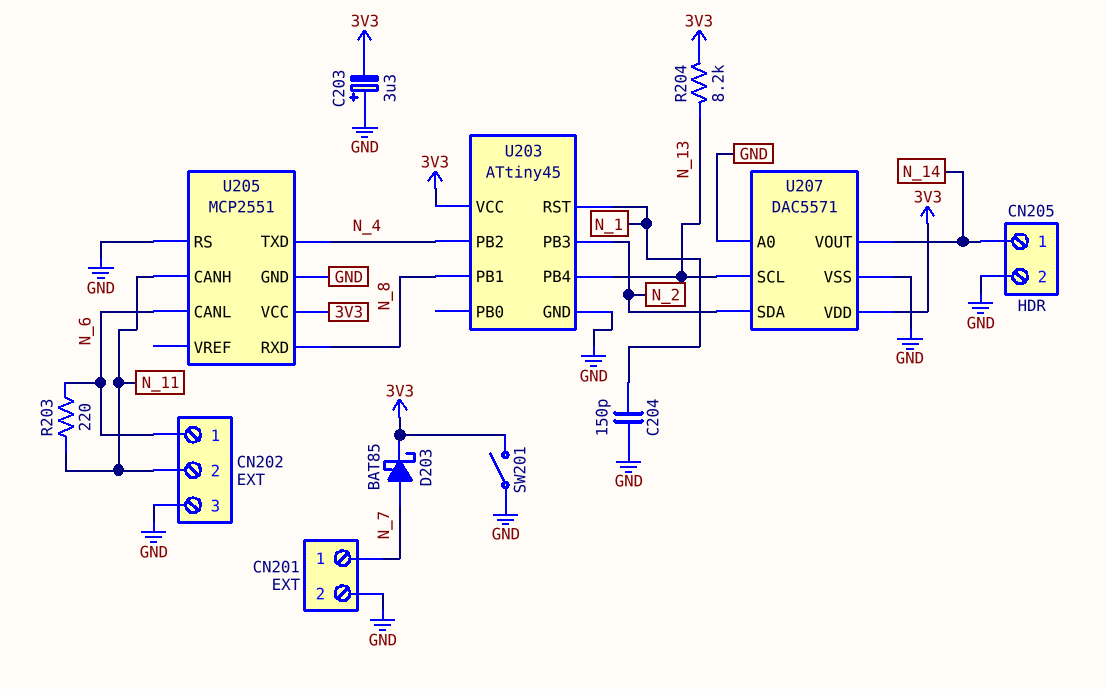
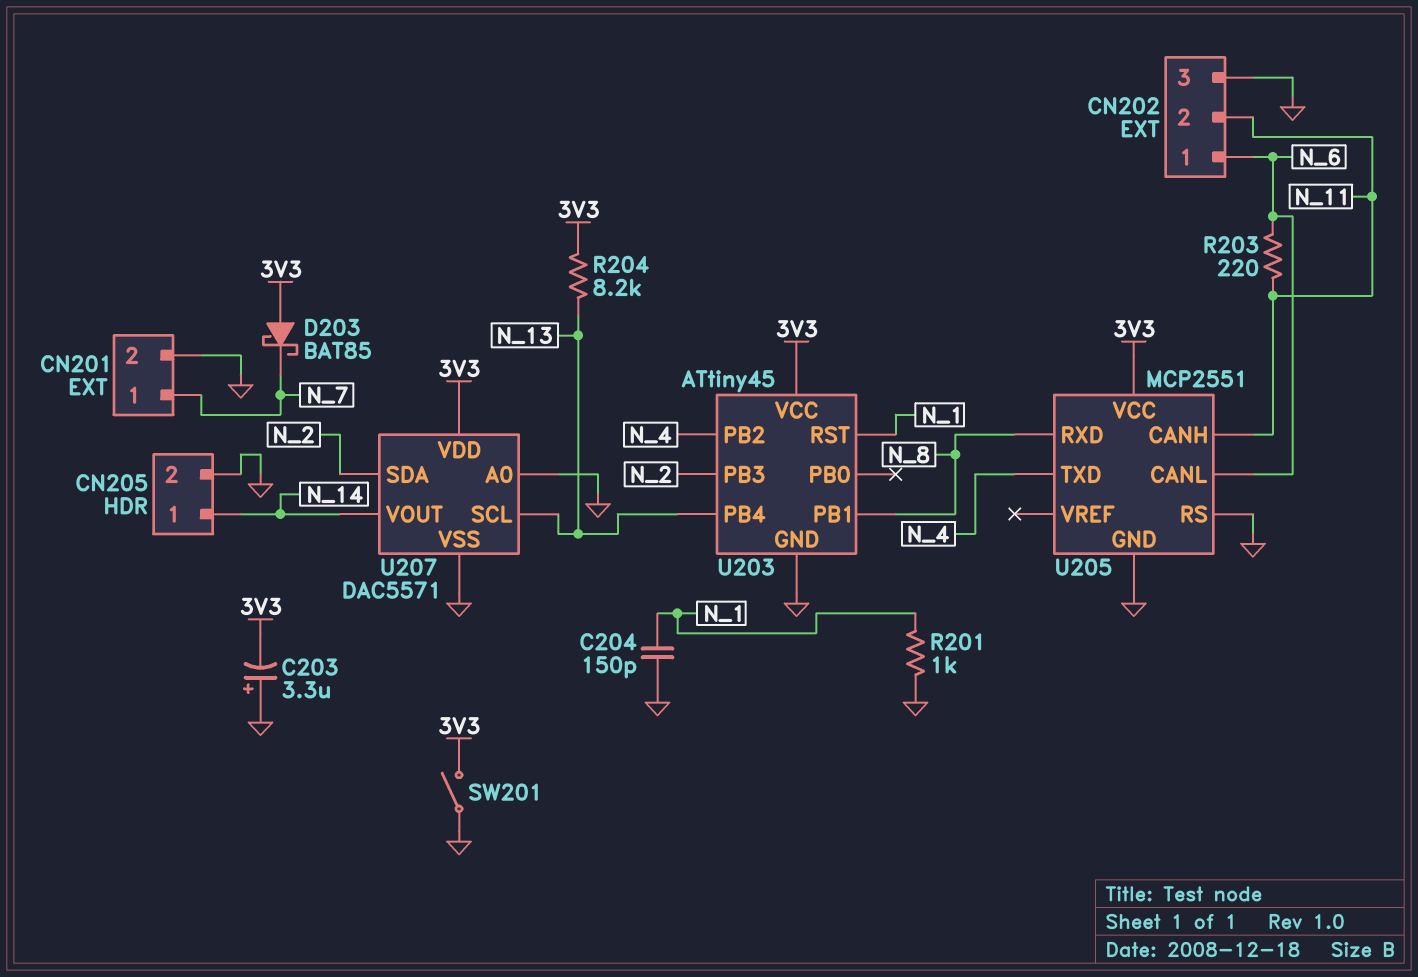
D203: schottky BAT85 (A N_7, K 3V3) -> schottky BAT85 (A 3V3, K N_7)
R201: none -> 1k (GND, N_1)

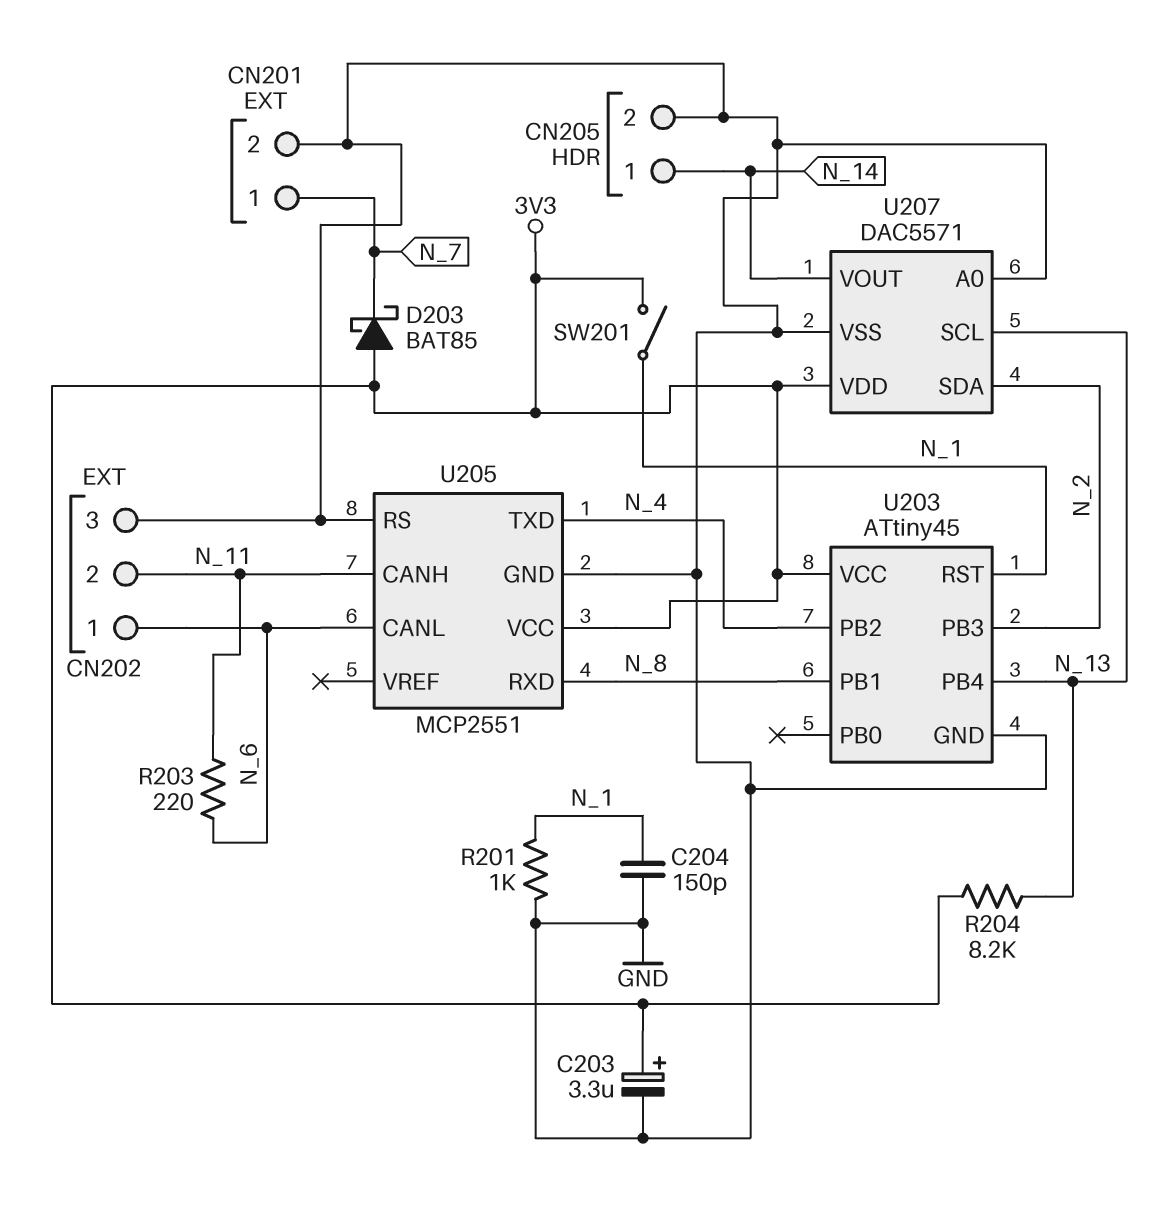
C203: 3.3uF (plus GND, minus 3V3) -> 3.3uF (plus 3V3, minus GND)
SW201: switch (3V3, GND) -> switch (3V3, N_1)

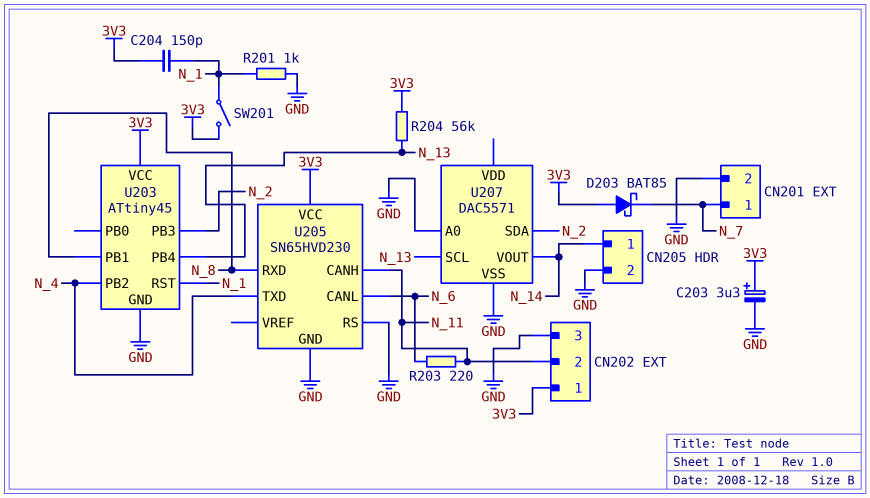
C204: 150pF (GND, N_1) -> 150pF (3V3, N_1)
CN202 pin 1: N_6 -> 3V3
R204: 8.2k (3V3, N_13) -> 56k (3V3, N_13)
U205: MCP2551 -> SN65HVD230
U207 pin VDD: 3V3 -> none

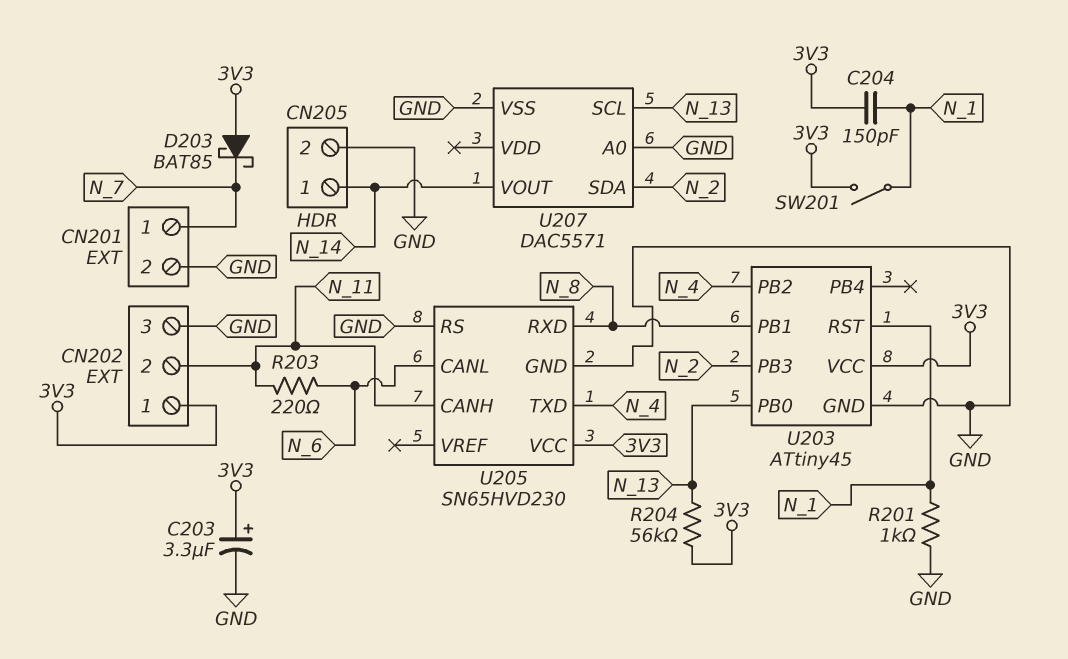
U203 pin PB0: none -> N_13
U203 pin PB4: N_13 -> none

